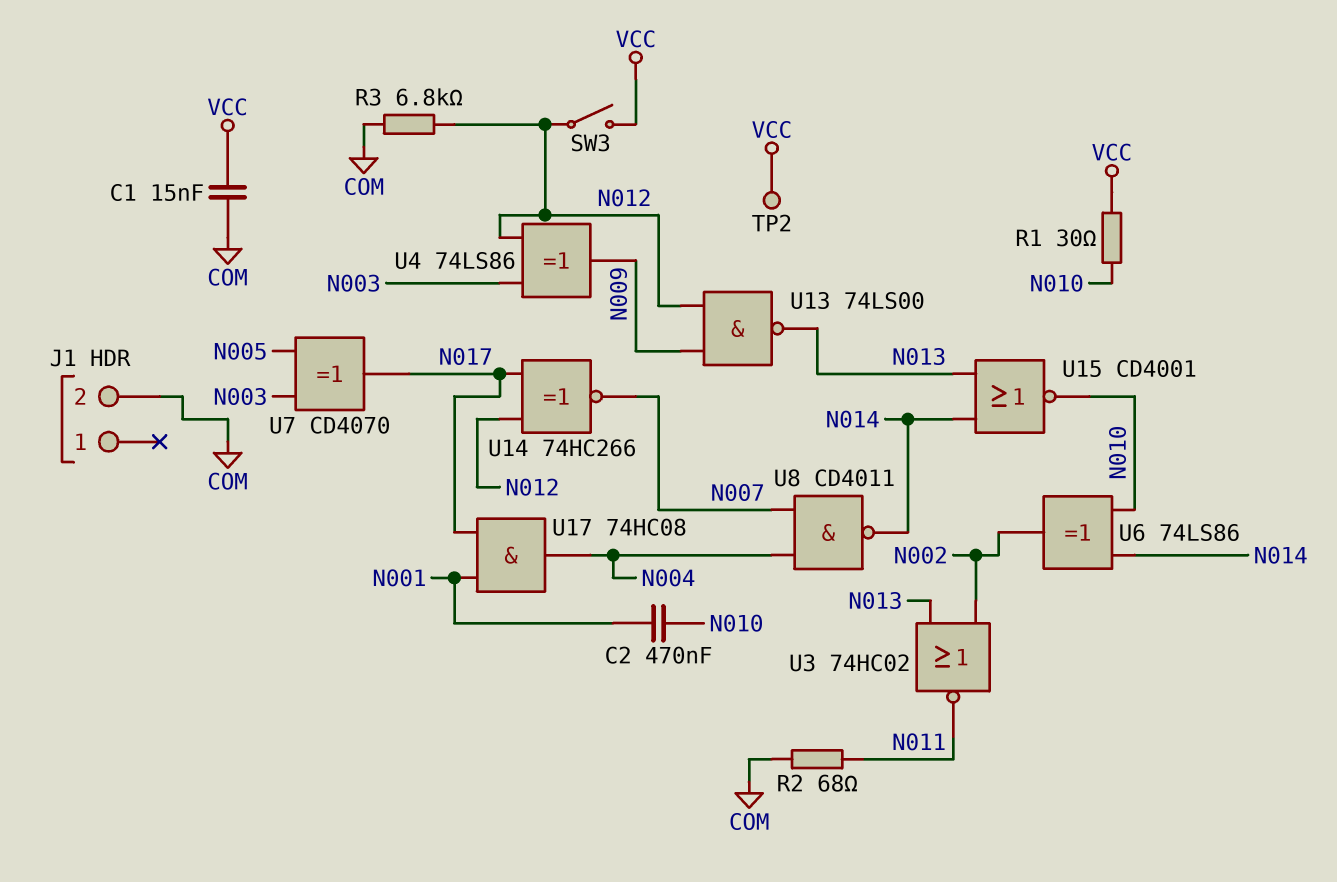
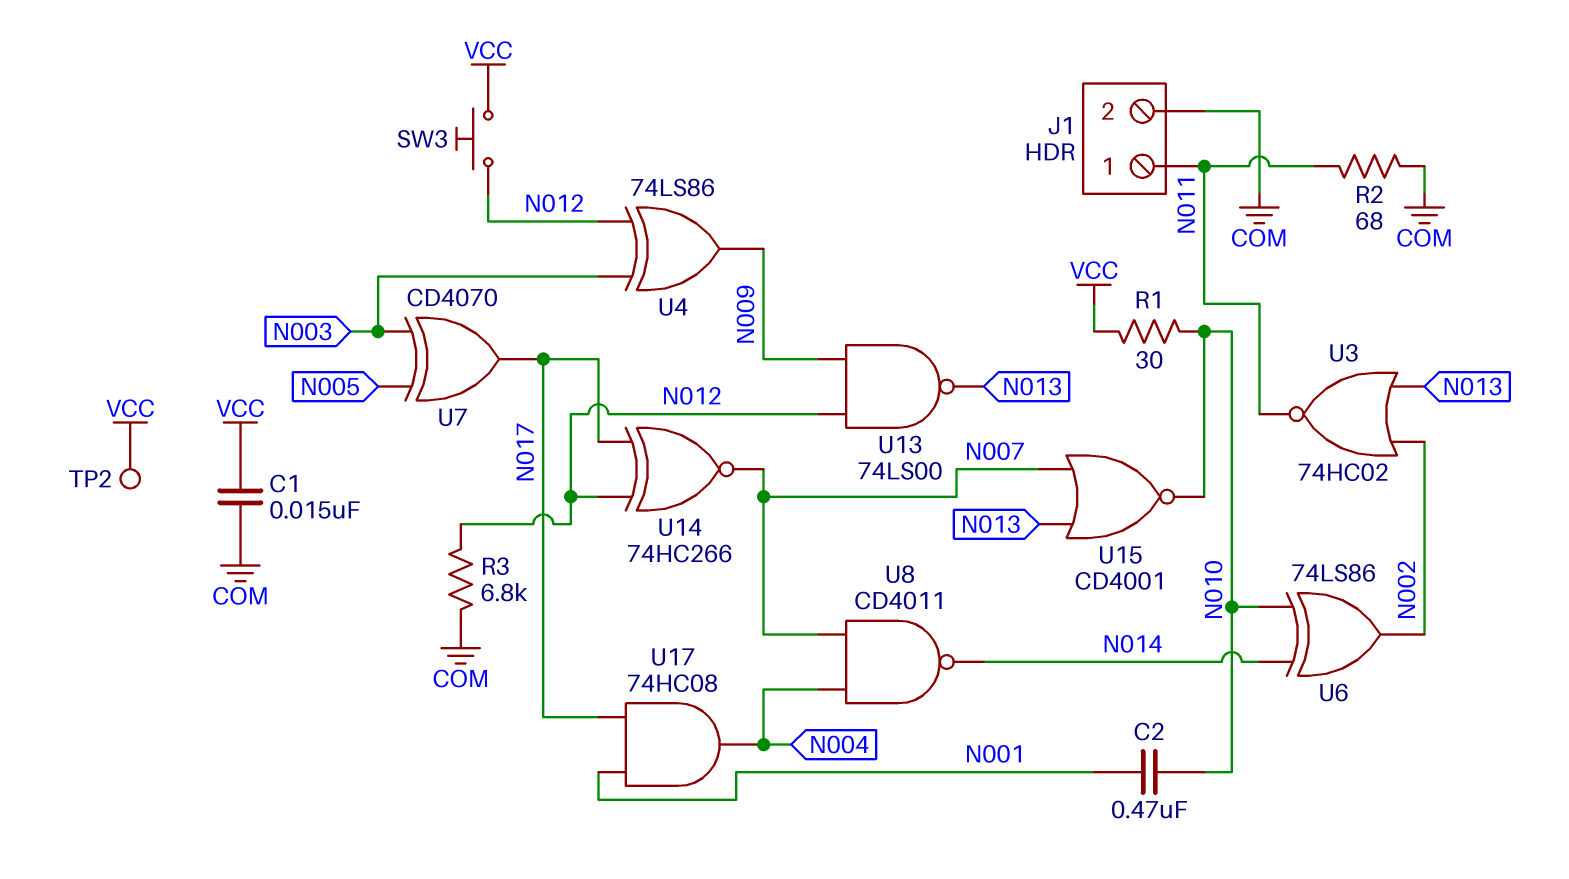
J1 pin 1: none -> N011
SW3: switch (N012, VCC) -> button (N012, VCC)
U15: NOR CD4001 (in N013, in N014, out N010) -> NOR CD4001 (in N007, in N013, out N010)

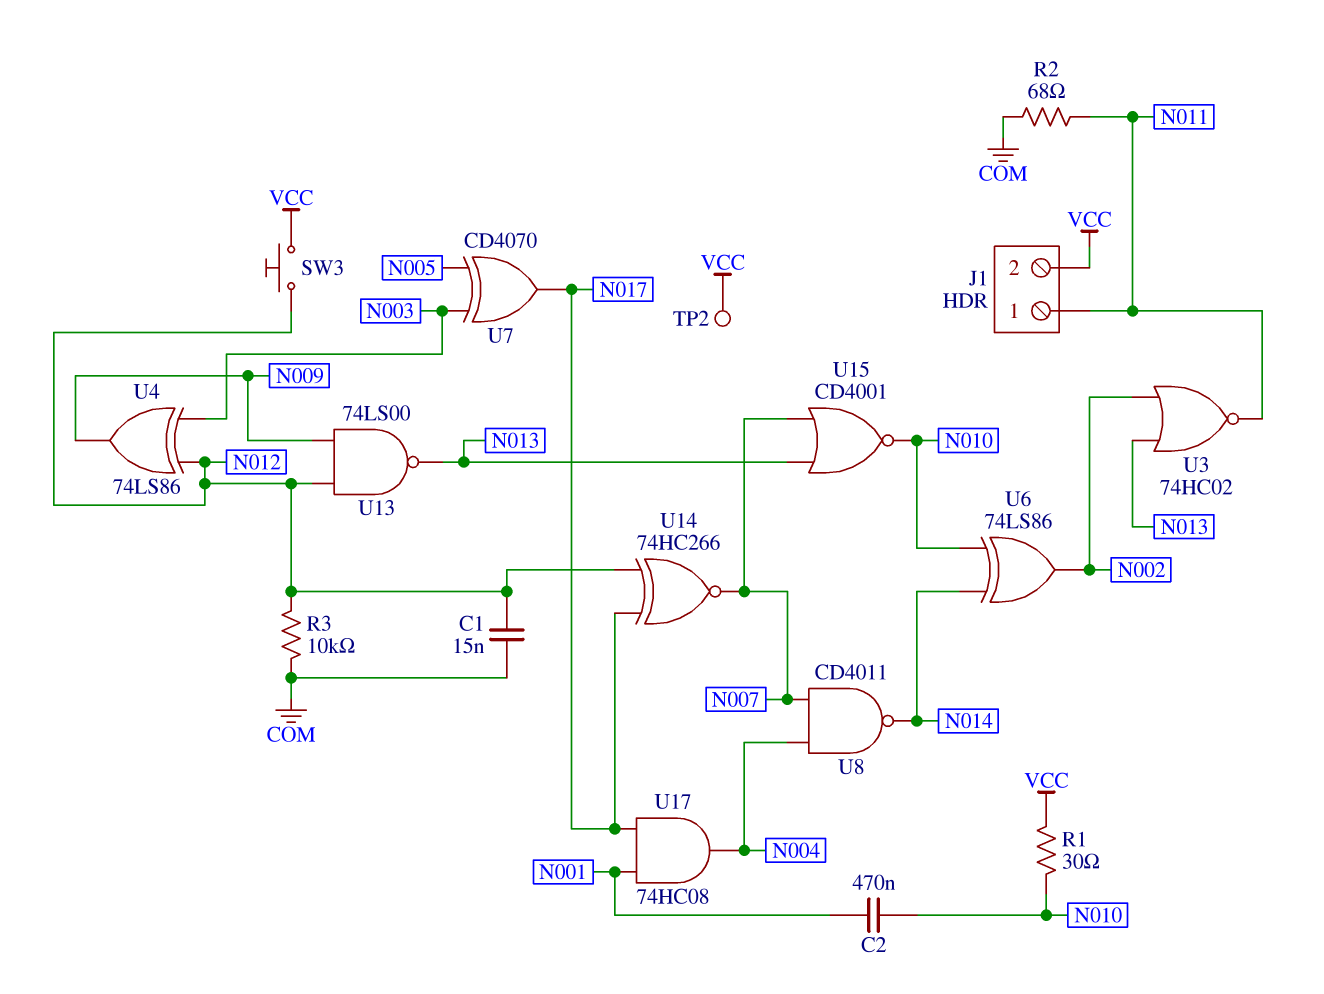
C1: 15nF (COM, VCC) -> 15nF (COM, N012)
J1 pin 2: COM -> VCC
R3: 6.8k (COM, N012) -> 10k (COM, N012)

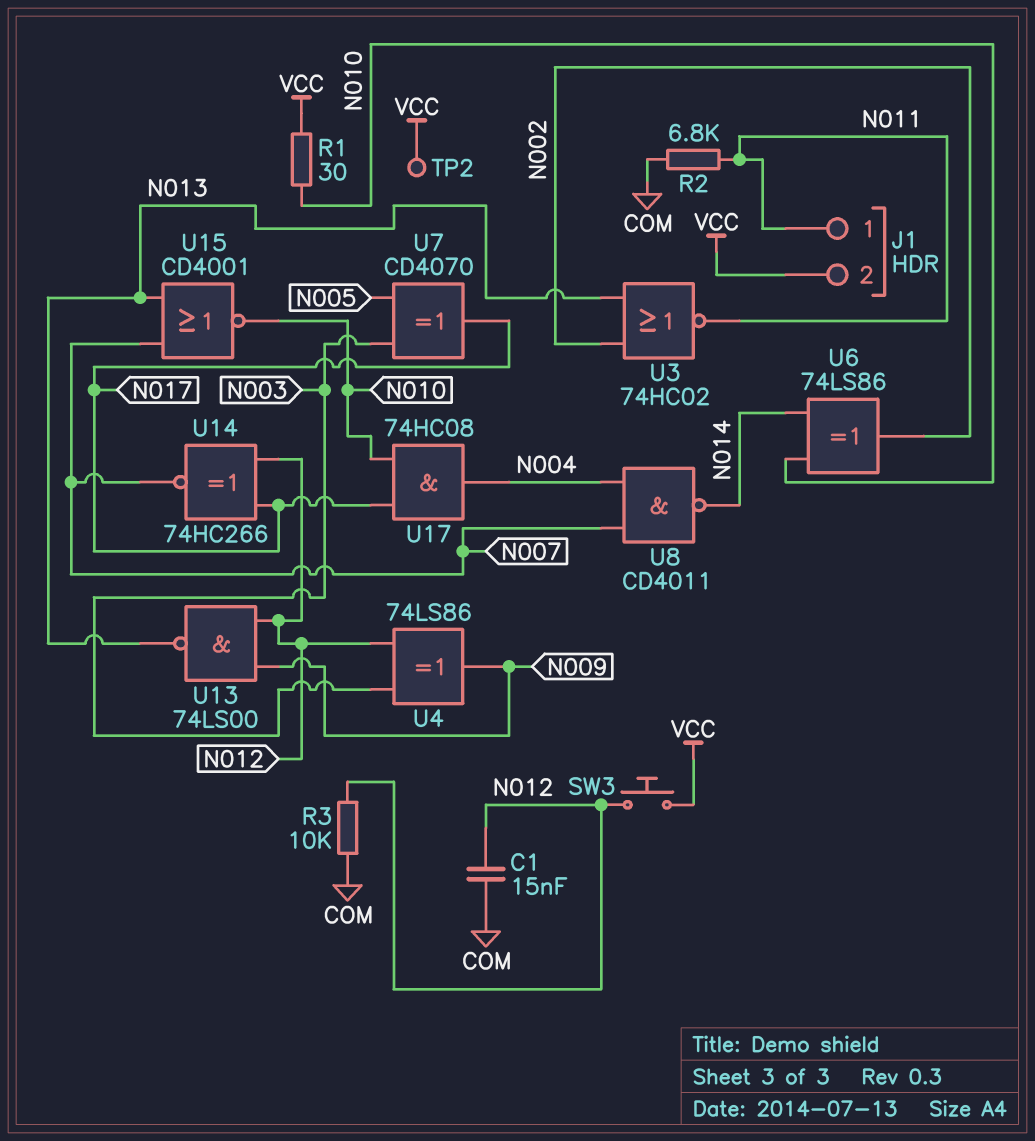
C2: 470nF (N001, N010) -> none
R2: 68 (COM, N011) -> 6.8k (COM, N011)
U17: AND 74HC08 (in N001, in N017, out N004) -> AND 74HC08 (in N010, in N017, out N004)

